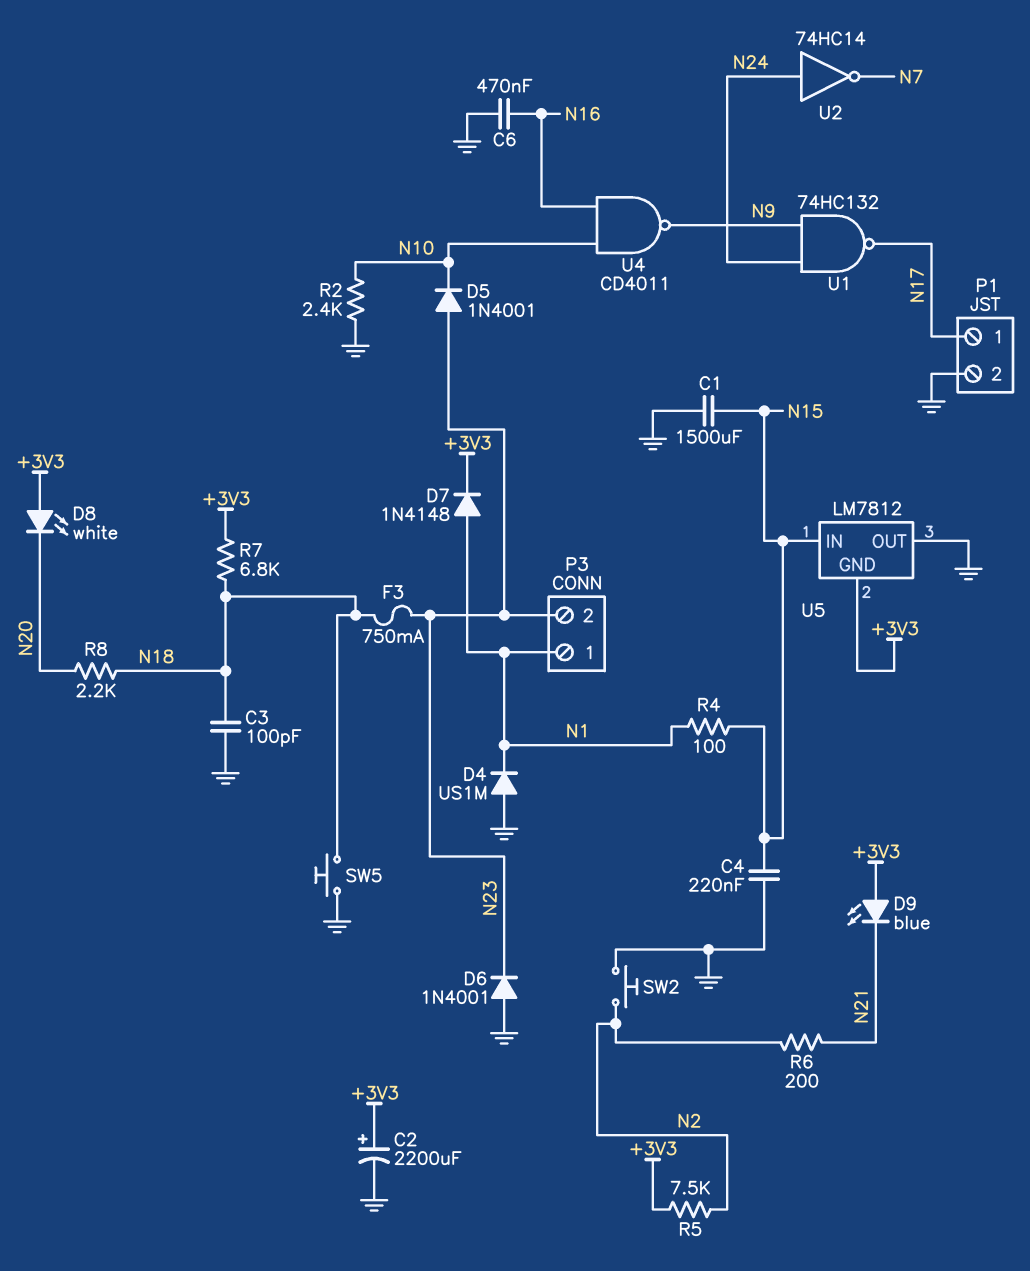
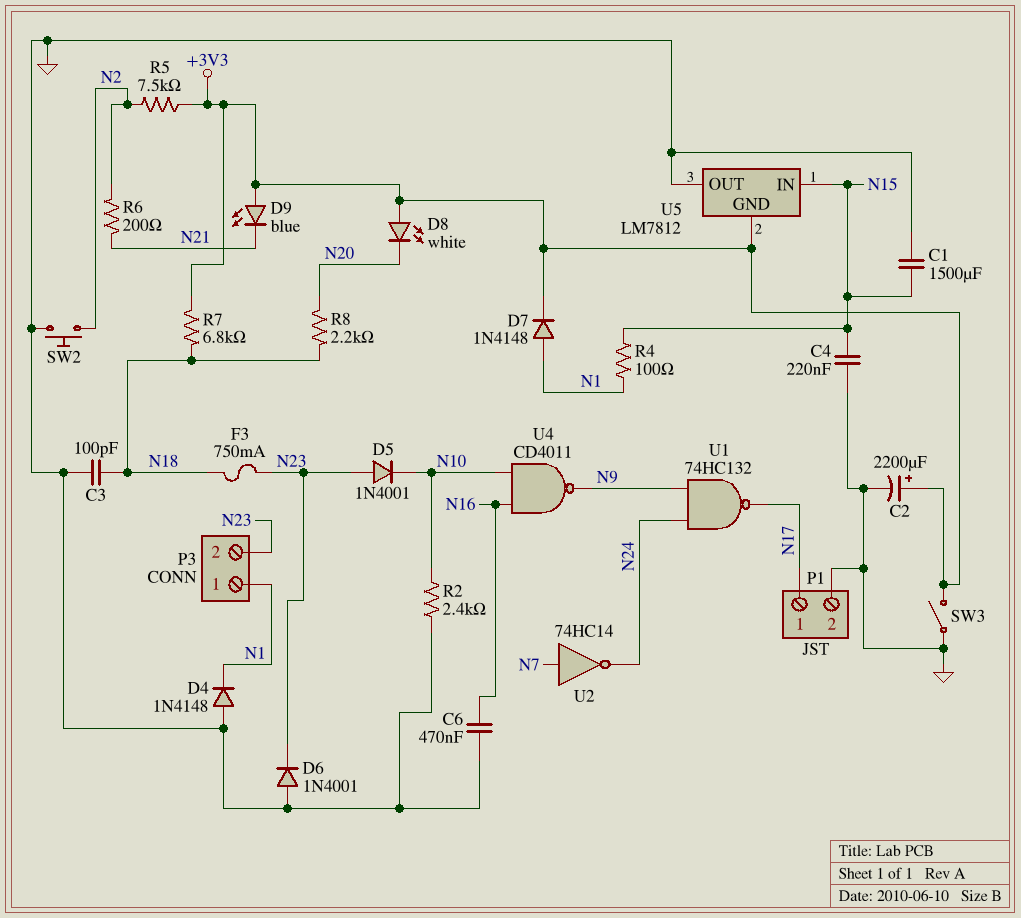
D4: diode US1M (A GND, K N1) -> diode 1N4148 (A GND, K N1)
SW3: none -> switch (+3V3, GND)
SW5: button (GND, N18) -> none
U2: NOT 74HC14 (in N24, out N7) -> NOT 74HC14 (in N7, out N24)

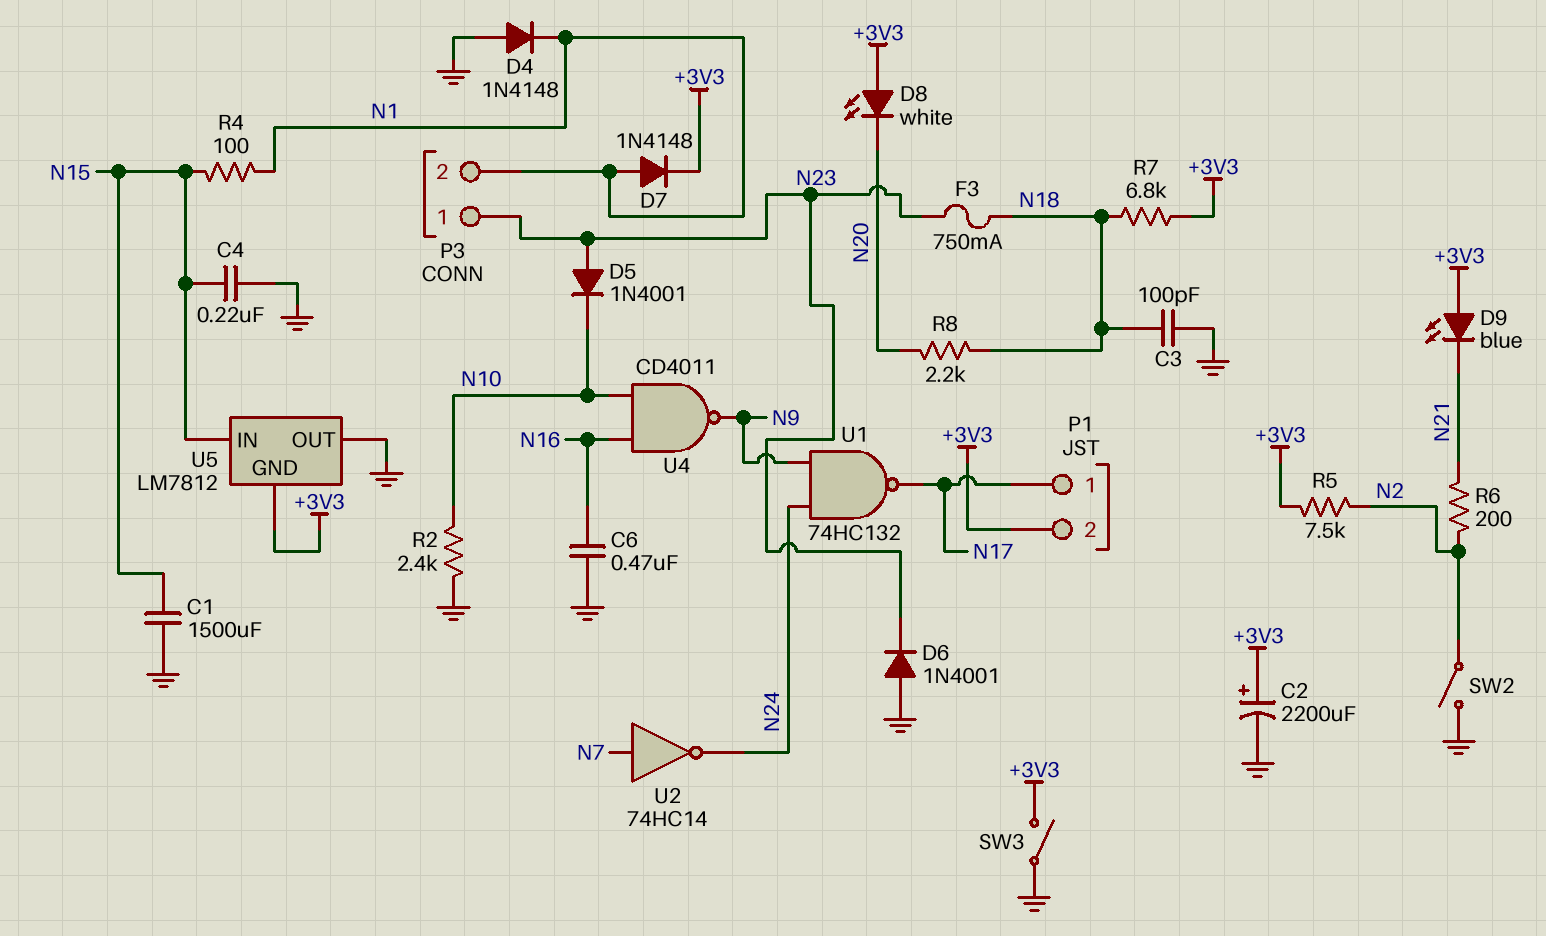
P1 pin 2: GND -> +3V3
P3 pin 1: N1 -> N23
P3 pin 2: N23 -> N1
SW2: button (GND, N2) -> switch (GND, N2)

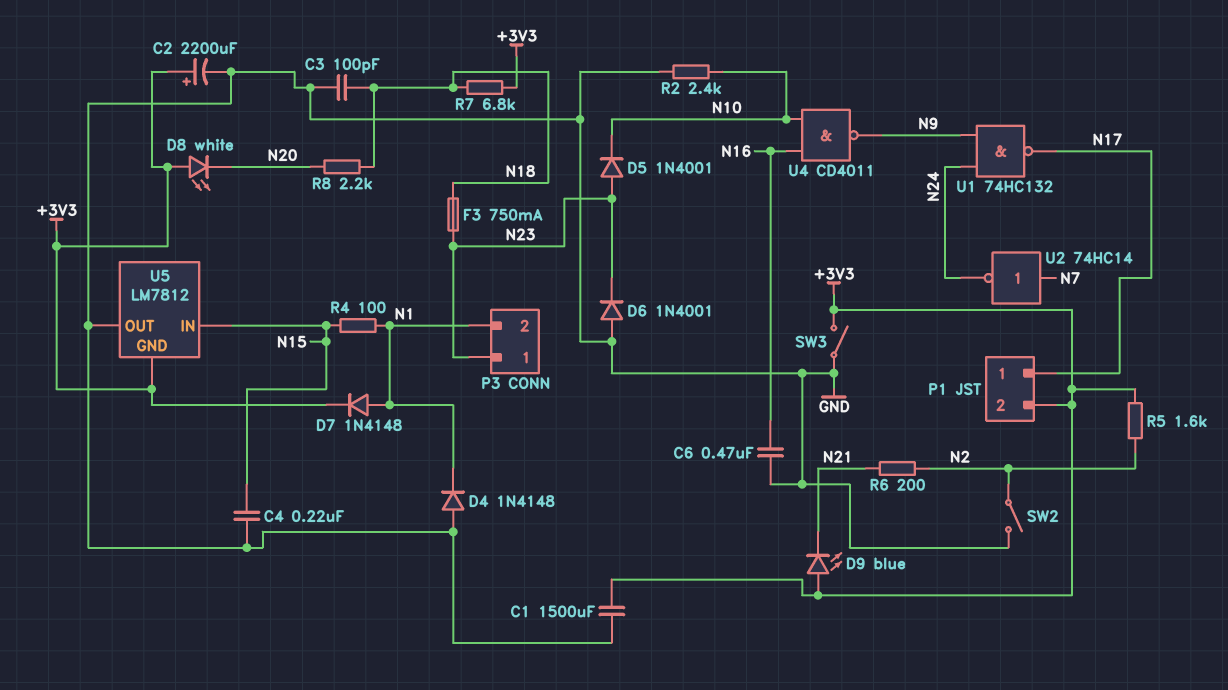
C1: 1500uF (GND, N15) -> 1500uF (+3V3, GND)
R5: 7.5k (+3V3, N2) -> 1.6k (+3V3, N2)

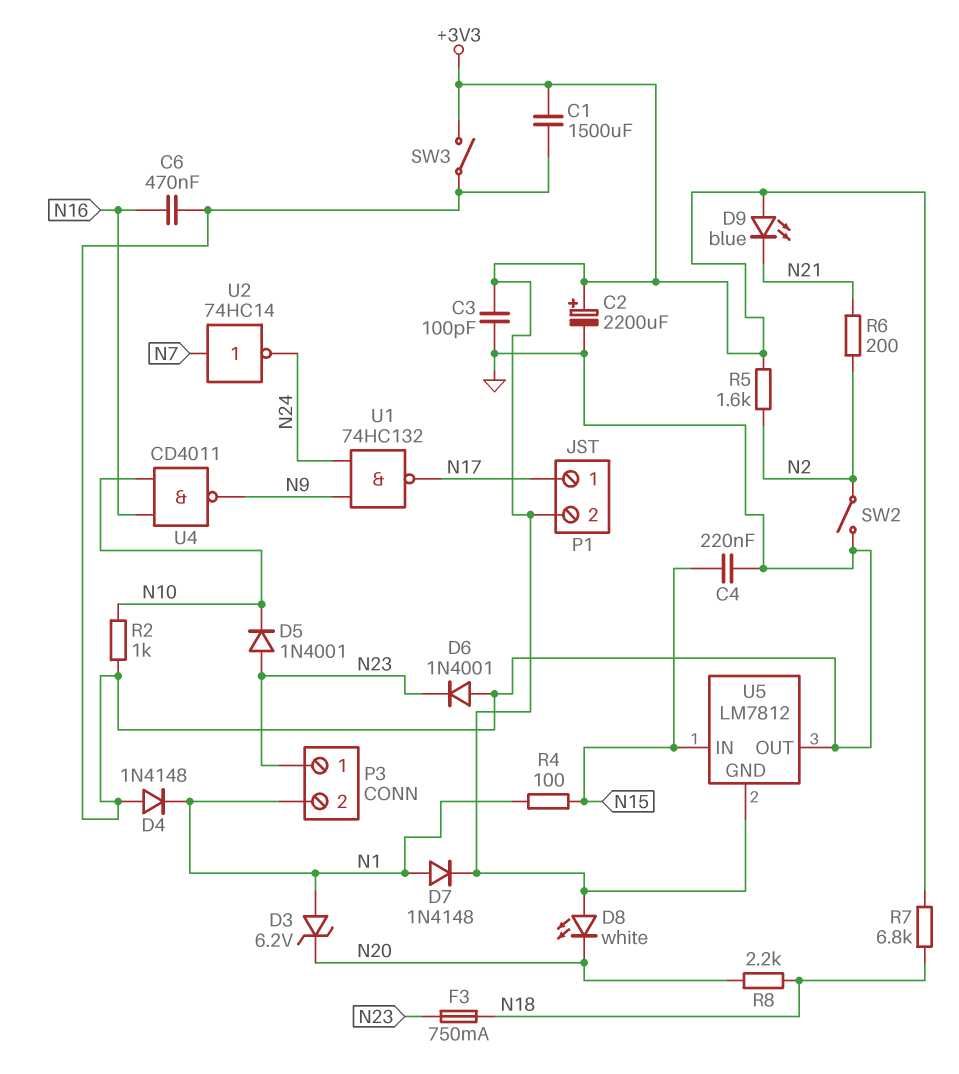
C3: 100pF (GND, N18) -> 100pF (+3V3, GND)
D3: none -> zener 6.2V (A N1, K N20)
R2: 2.4k (GND, N10) -> 1k (GND, N10)

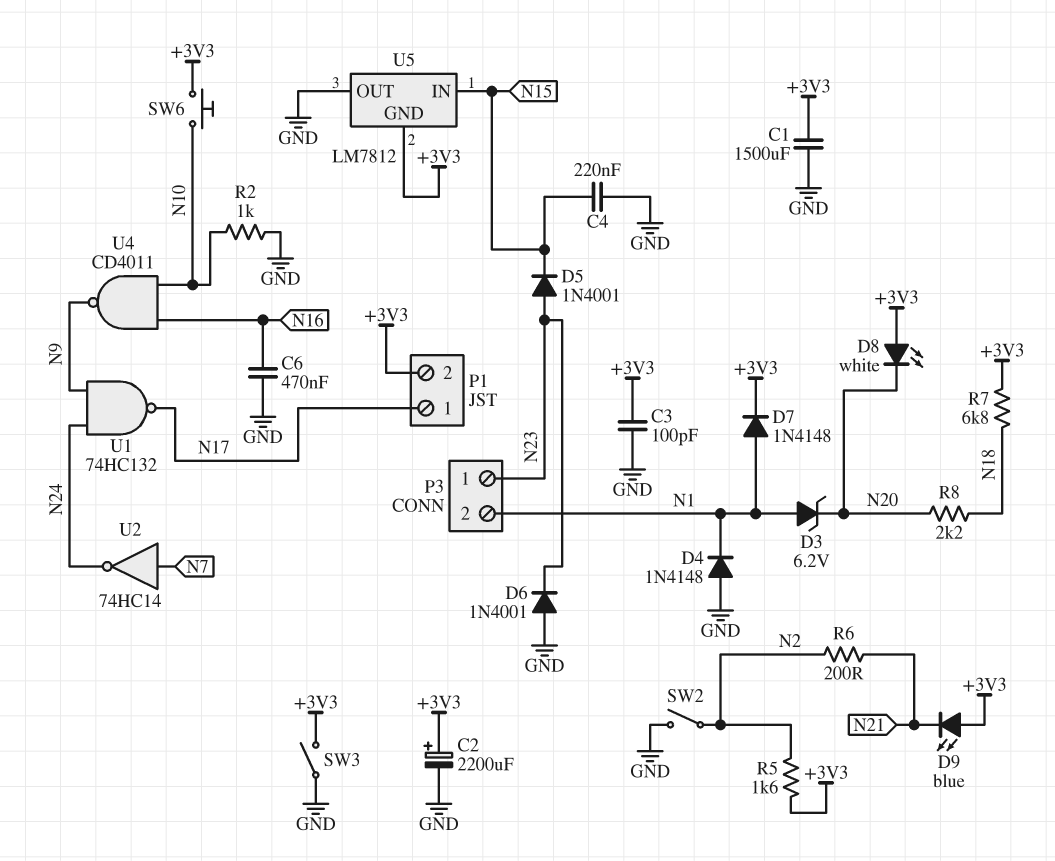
D5: diode 1N4001 (A N23, K N10) -> diode 1N4001 (A N23, K N15)
F3: 750mA (N18, N23) -> none
R4: 100 (N1, N15) -> none
SW6: none -> button (+3V3, N10)

